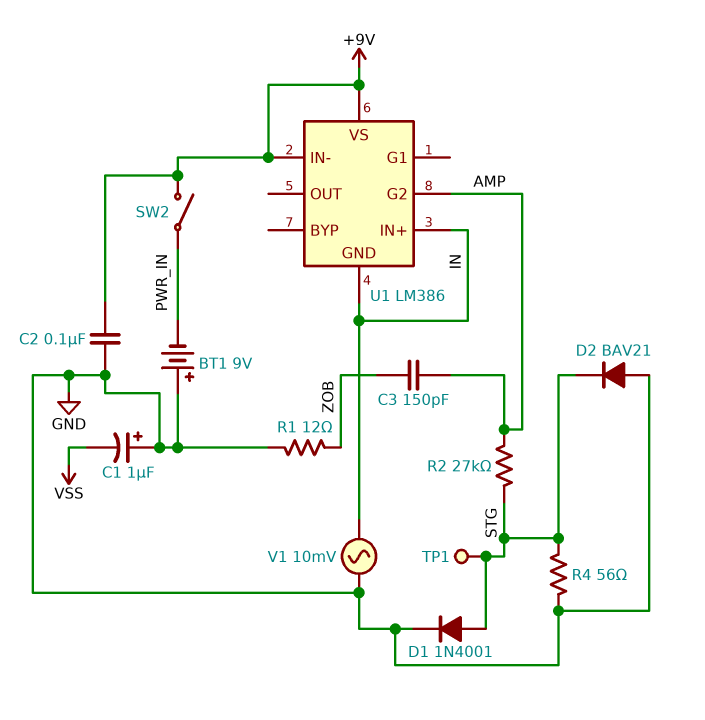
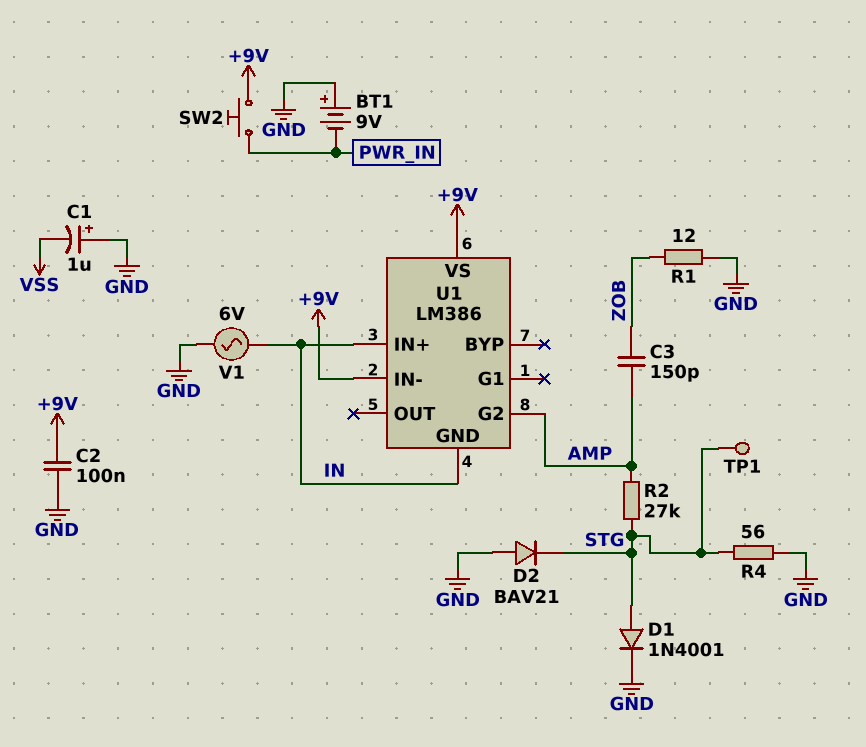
SW2: switch (+9V, PWR_IN) -> button (+9V, PWR_IN)
V1: AC 10mV (GND, IN) -> AC 6V (GND, IN)

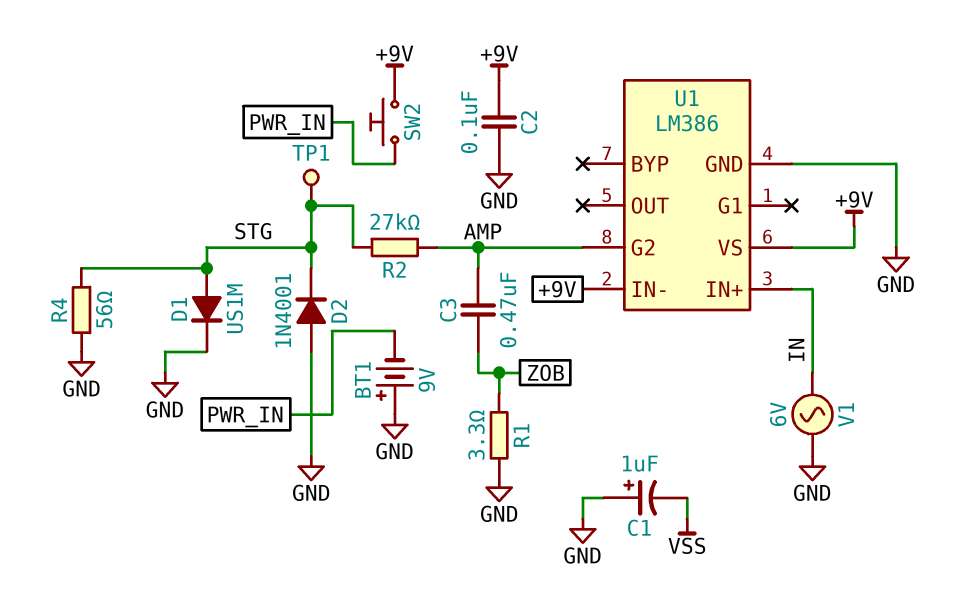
C3: 150pF (AMP, ZOB) -> 470nF (AMP, ZOB)
D1: diode 1N4001 (A STG, K GND) -> diode US1M (A STG, K GND)
D2: diode BAV21 (A GND, K STG) -> diode 1N4001 (A GND, K STG)
R1: 12 (GND, ZOB) -> 3.3 (GND, ZOB)
U1 pin GND: IN -> GND

